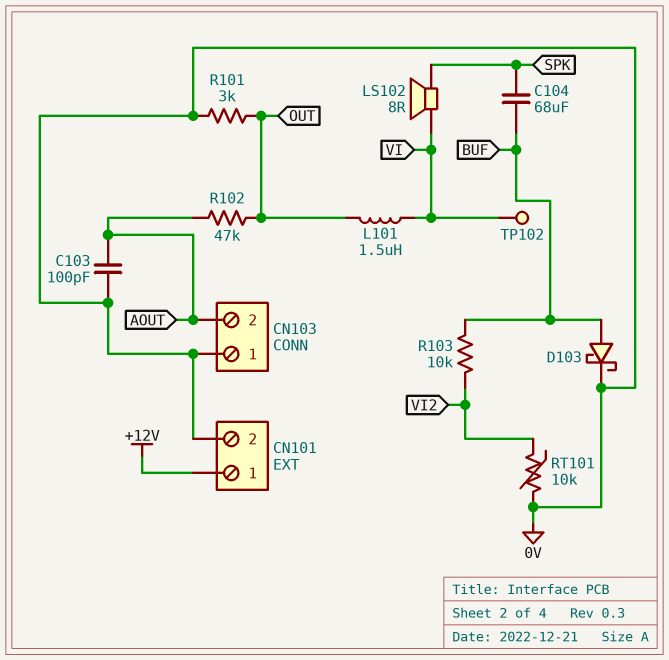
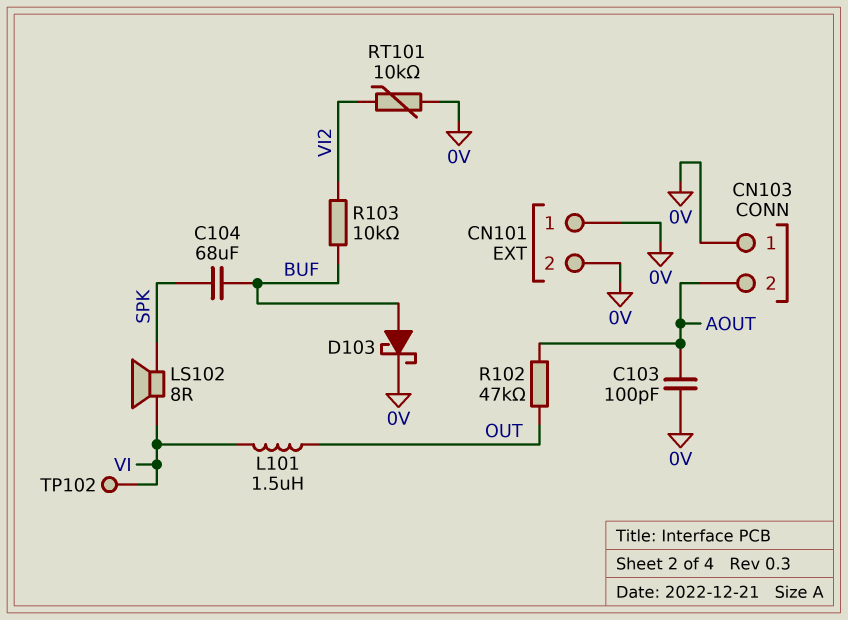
CN101 pin 1: +12V -> 0V
R101: 3k (0V, OUT) -> none

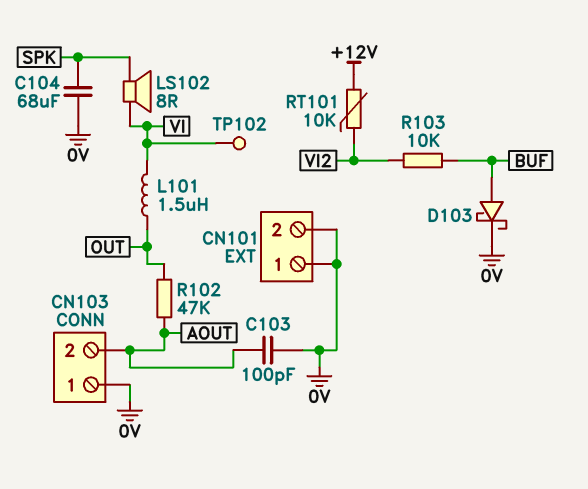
C104: 68uF (BUF, SPK) -> 68uF (0V, SPK)
RT101: 10k (0V, VI2) -> 10k (+12V, VI2)

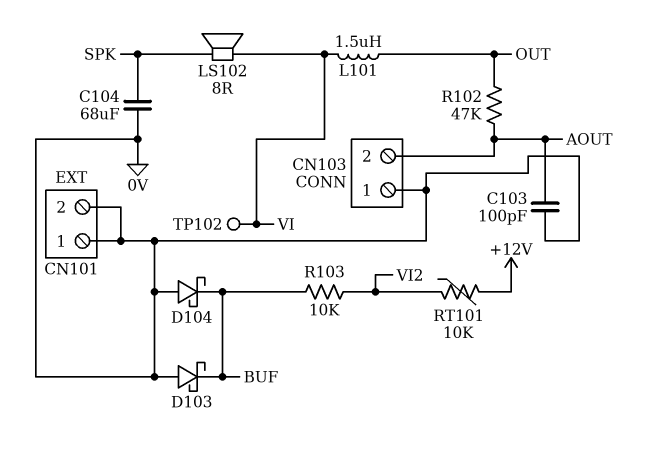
D103: schottky (A BUF, K 0V) -> schottky (A 0V, K BUF)
D104: none -> schottky (A 0V, K BUF)

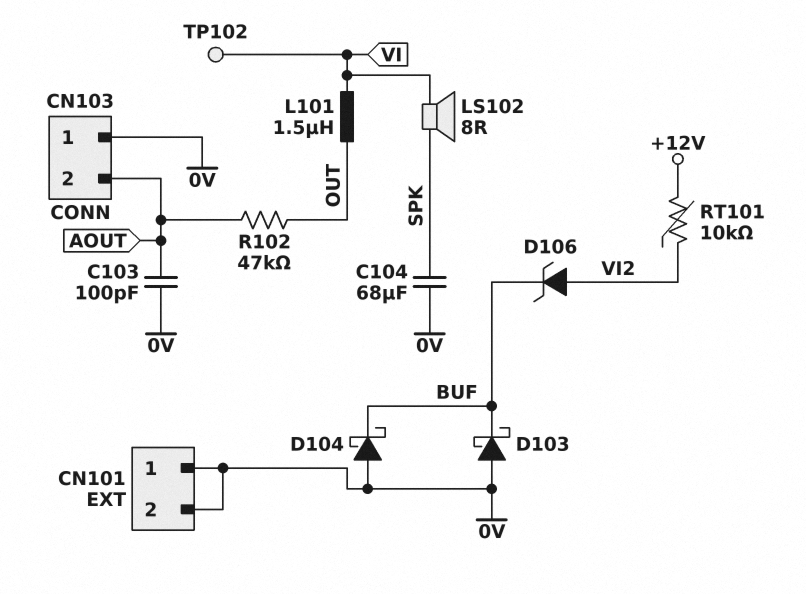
D106: none -> zener (A VI2, K BUF)
R103: 10k (BUF, VI2) -> none

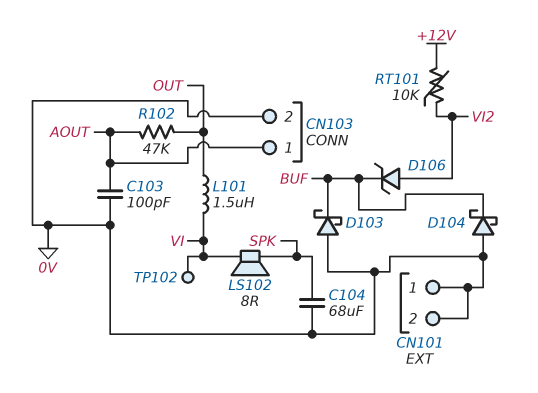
CN103 pin 1: 0V -> AOUT
CN103 pin 2: AOUT -> 0V

